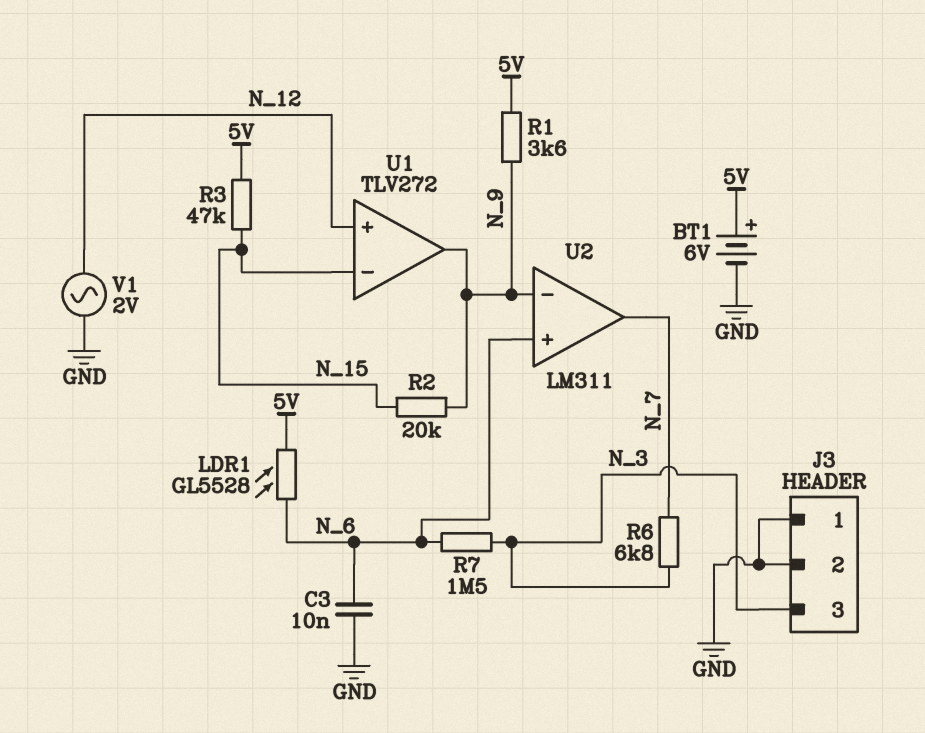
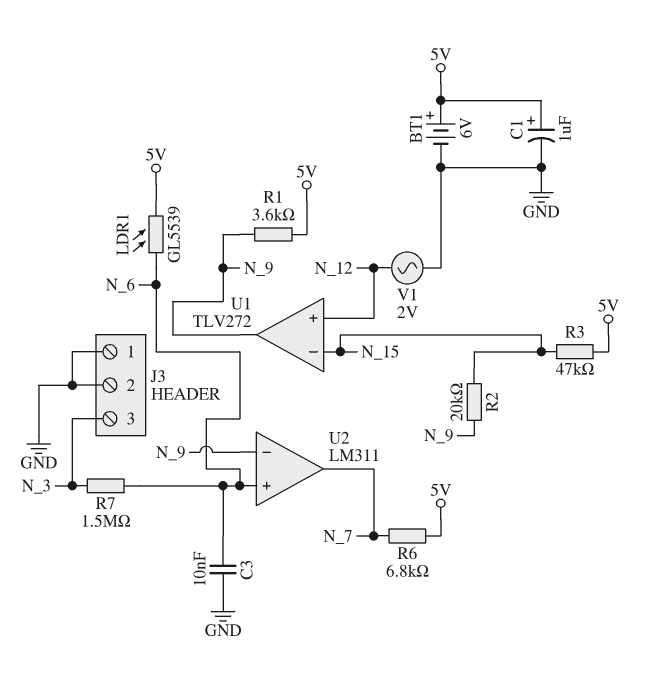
C1: none -> 1uF (plus 5V, minus GND)
LDR1: GL5528 (5V, N_6) -> GL5539 (5V, N_6)
R6: 6.8k (N_3, N_7) -> 6.8k (5V, N_7)

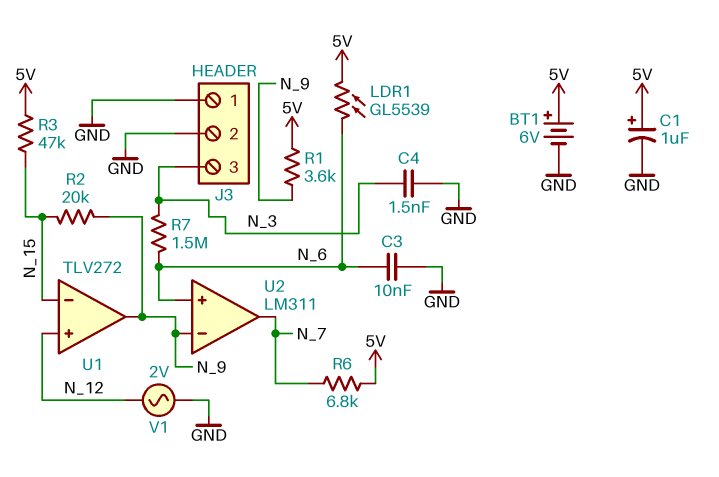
C4: none -> 1.5nF (GND, N_3)

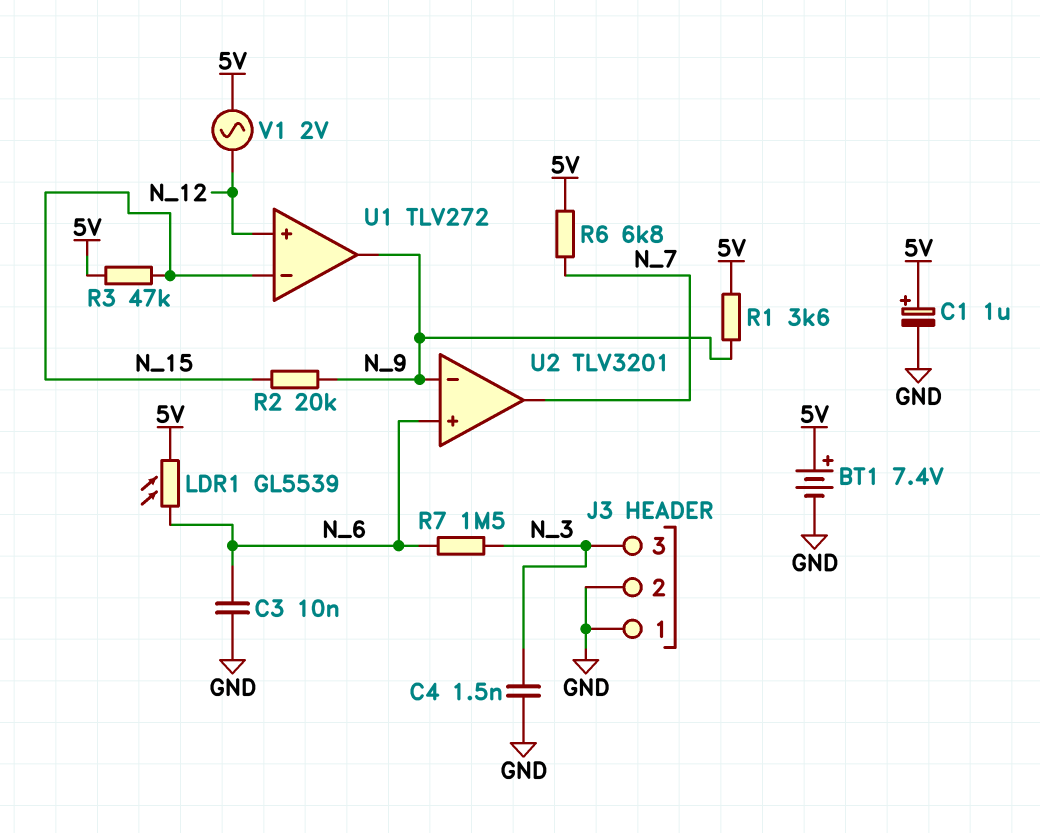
BT1: 6V (plus 5V, minus GND) -> 7.4V (plus 5V, minus GND)
U2: LM311 -> TLV3201
V1: AC 2V (GND, N_12) -> AC 2V (5V, N_12)

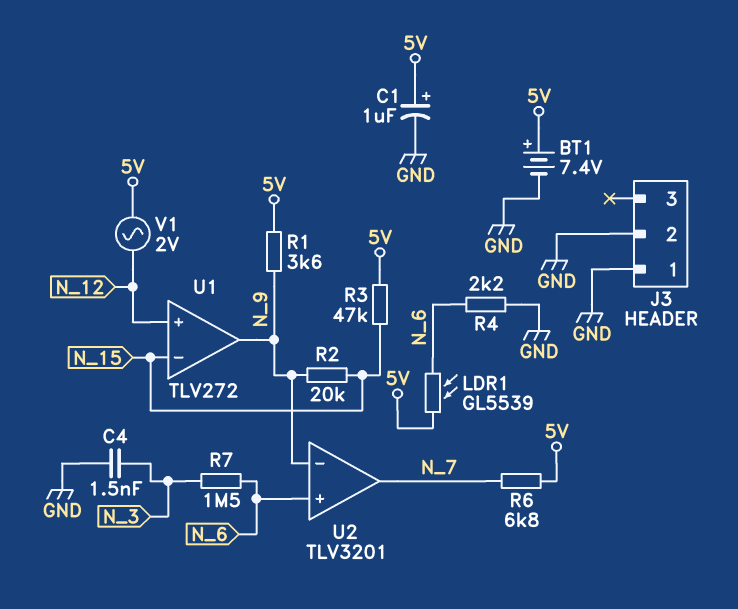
C3: 10nF (GND, N_6) -> none
J3 pin 3: N_3 -> none
R4: none -> 2.2k (GND, N_6)

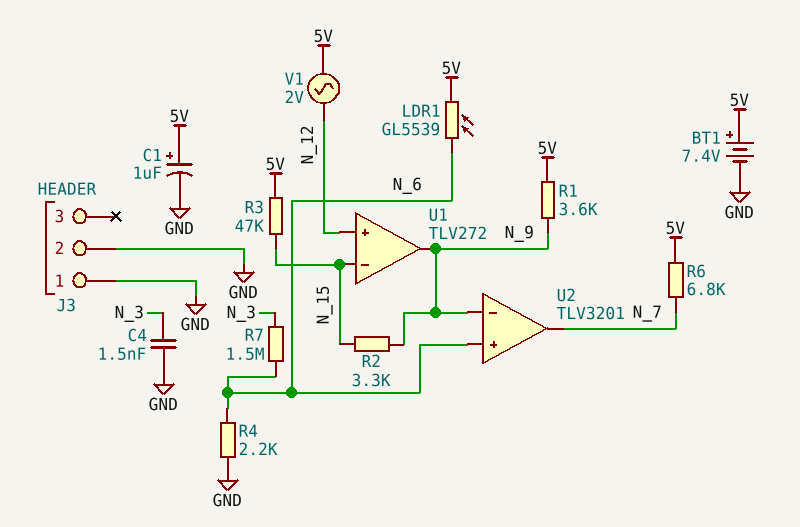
R2: 20k (N_9, N_15) -> 3.3k (N_9, N_15)

